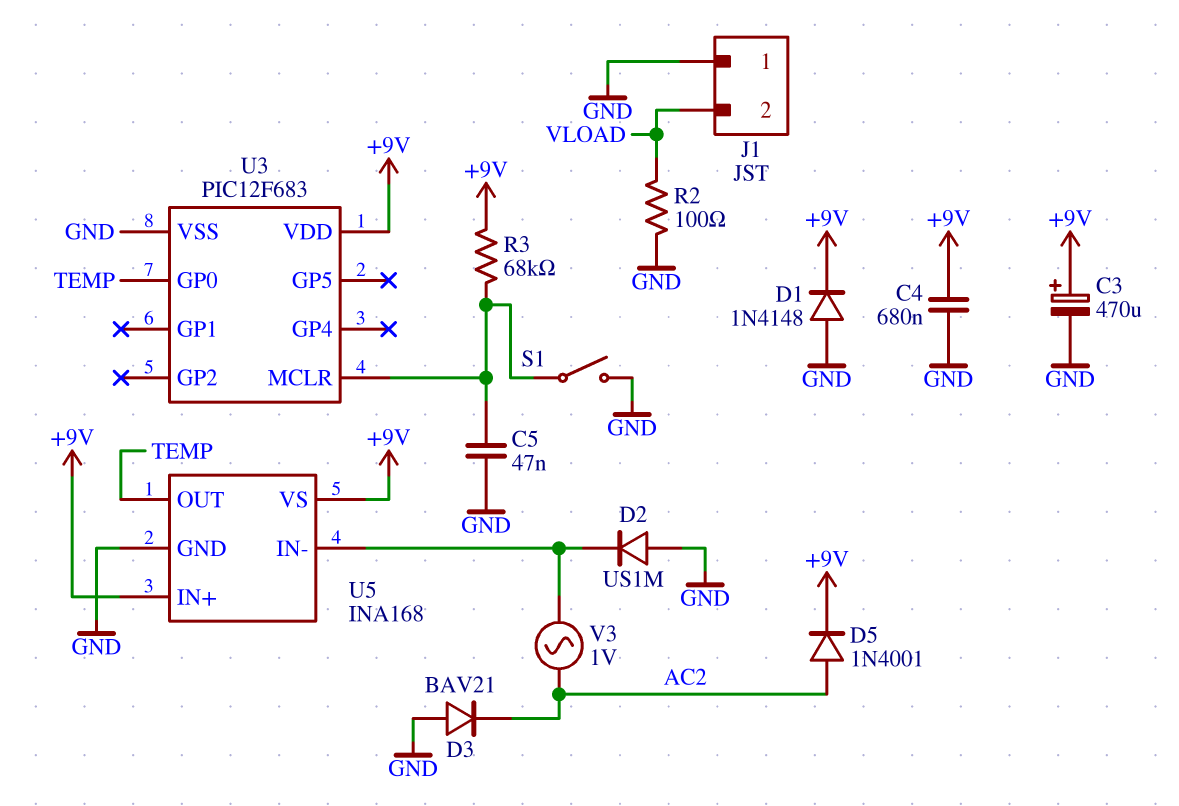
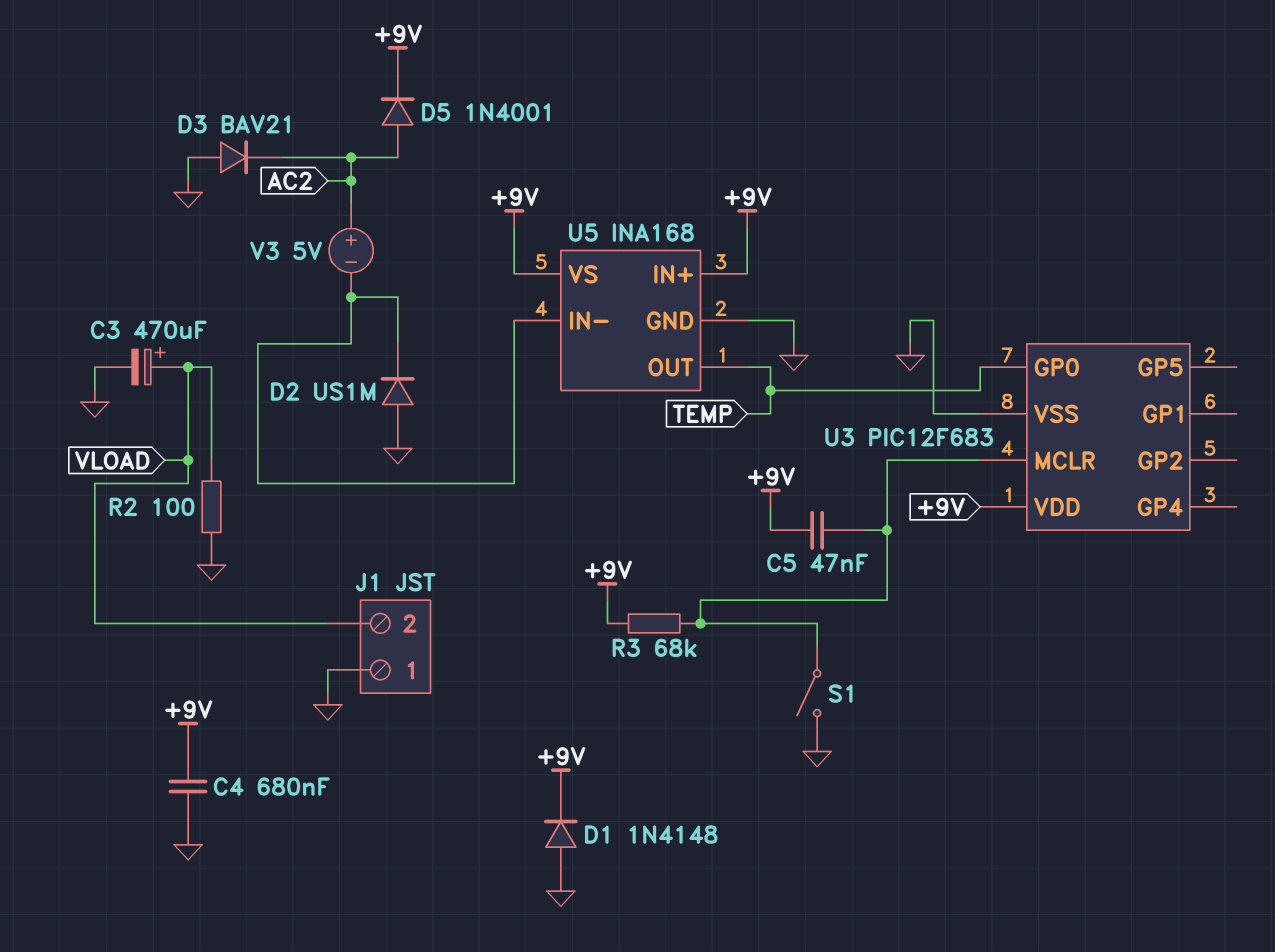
C3: 470uF (plus +9V, minus GND) -> 470uF (plus VLOAD, minus GND)
C5: 47nF (GND, U3/MCLR) -> 47nF (+9V, U3/MCLR)
V3: AC 1V (AC2, U5/IN-) -> 5V (plus AC2, minus U5/IN-)

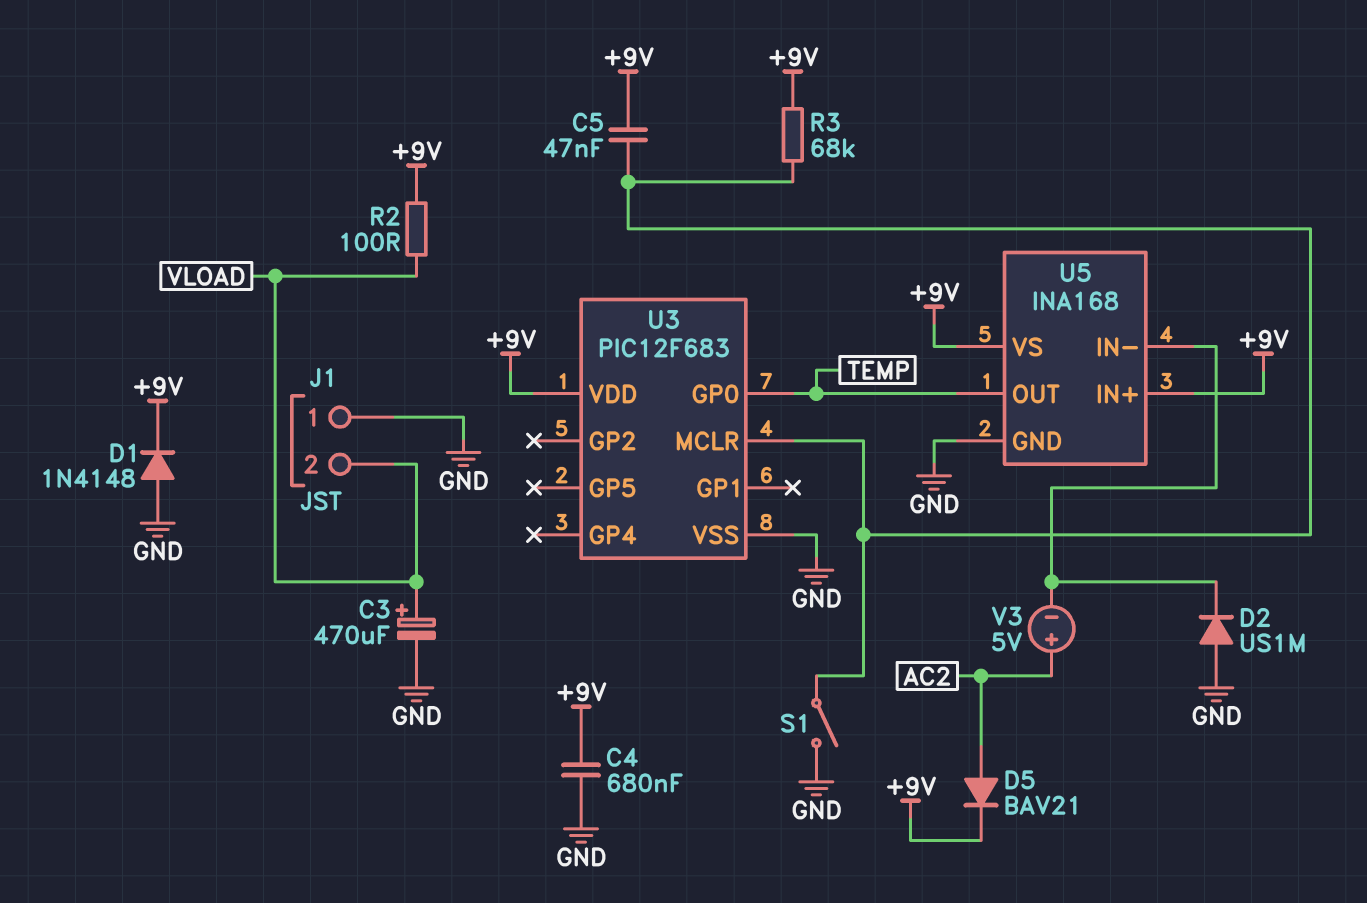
D3: diode BAV21 (A GND, K AC2) -> none
D5: diode 1N4001 (A AC2, K +9V) -> diode BAV21 (A AC2, K +9V)
R2: 100 (GND, VLOAD) -> 100 (+9V, VLOAD)

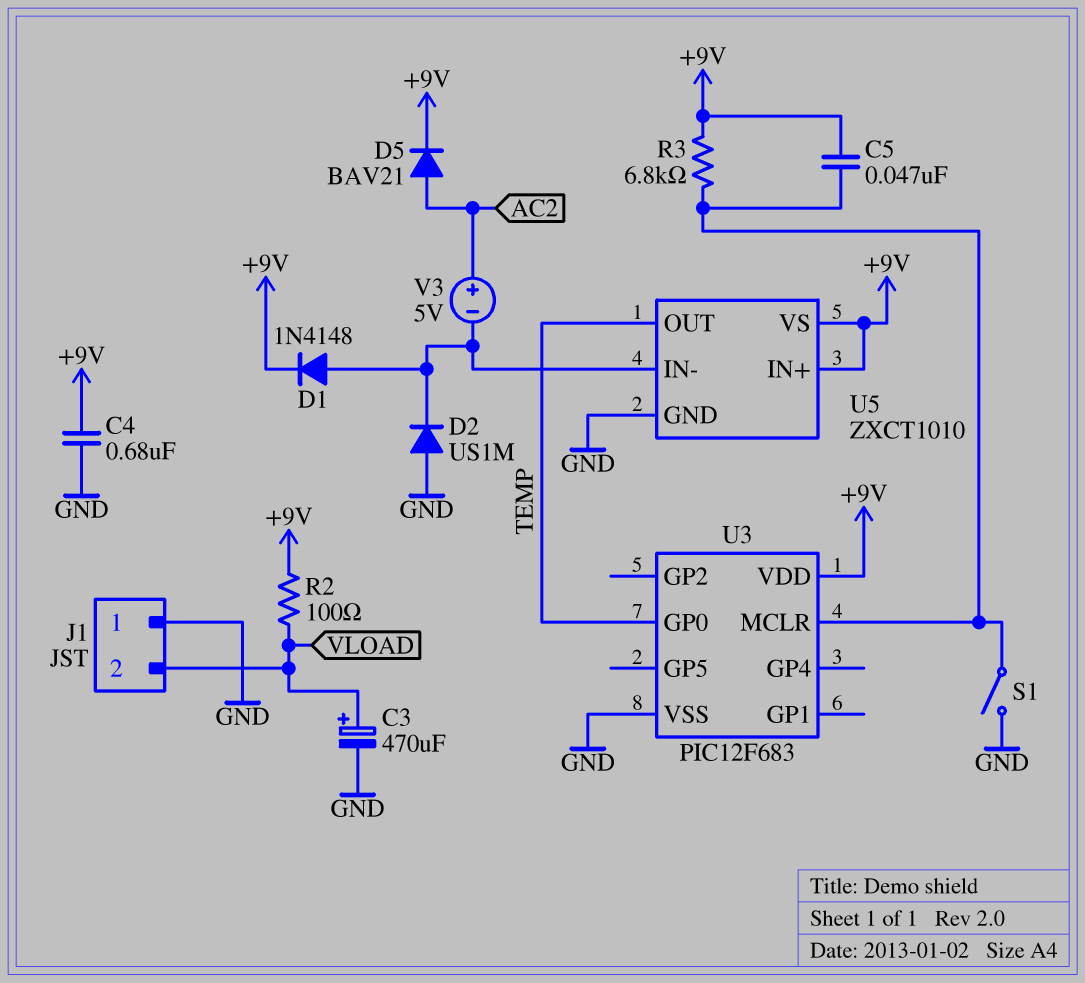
D1: diode 1N4148 (A GND, K +9V) -> diode 1N4148 (A U5/IN-, K +9V)
R3: 68k (+9V, U3/MCLR) -> 6.8k (+9V, U3/MCLR)
U5: INA168 -> ZXCT1010

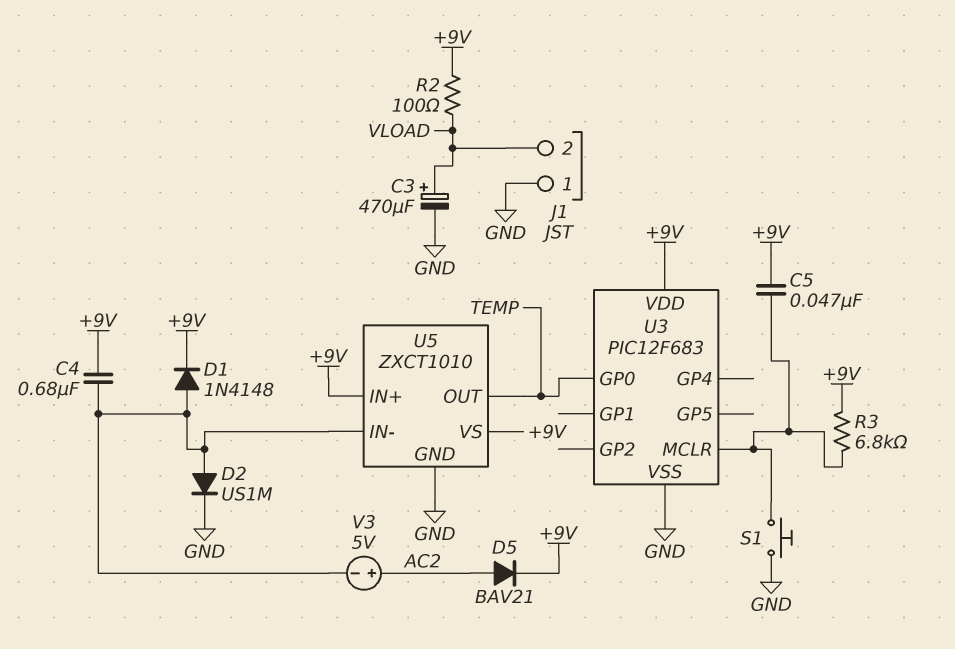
C4: 680nF (+9V, GND) -> 680nF (+9V, U5/IN-)
D2: diode US1M (A GND, K U5/IN-) -> diode US1M (A U5/IN-, K GND)
S1: switch (GND, U3/MCLR) -> button (GND, U3/MCLR)

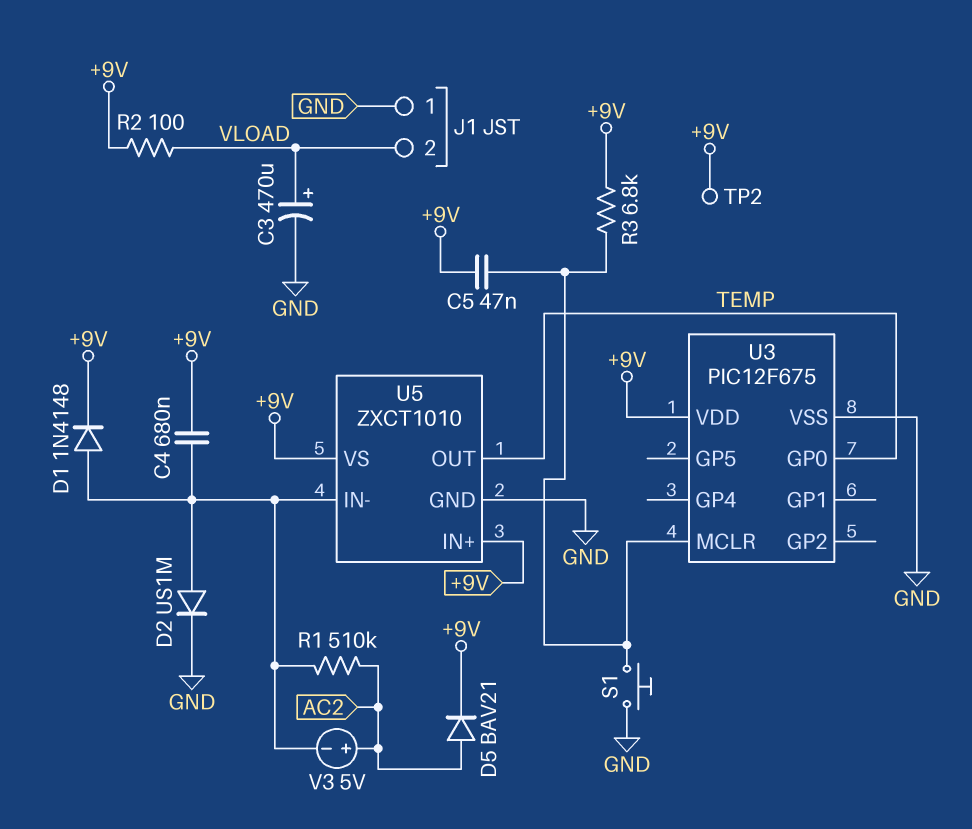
R1: none -> 510k (AC2, U5/IN-)
TP2: none -> test point (+9V)
U3: PIC12F683 -> PIC12F675

